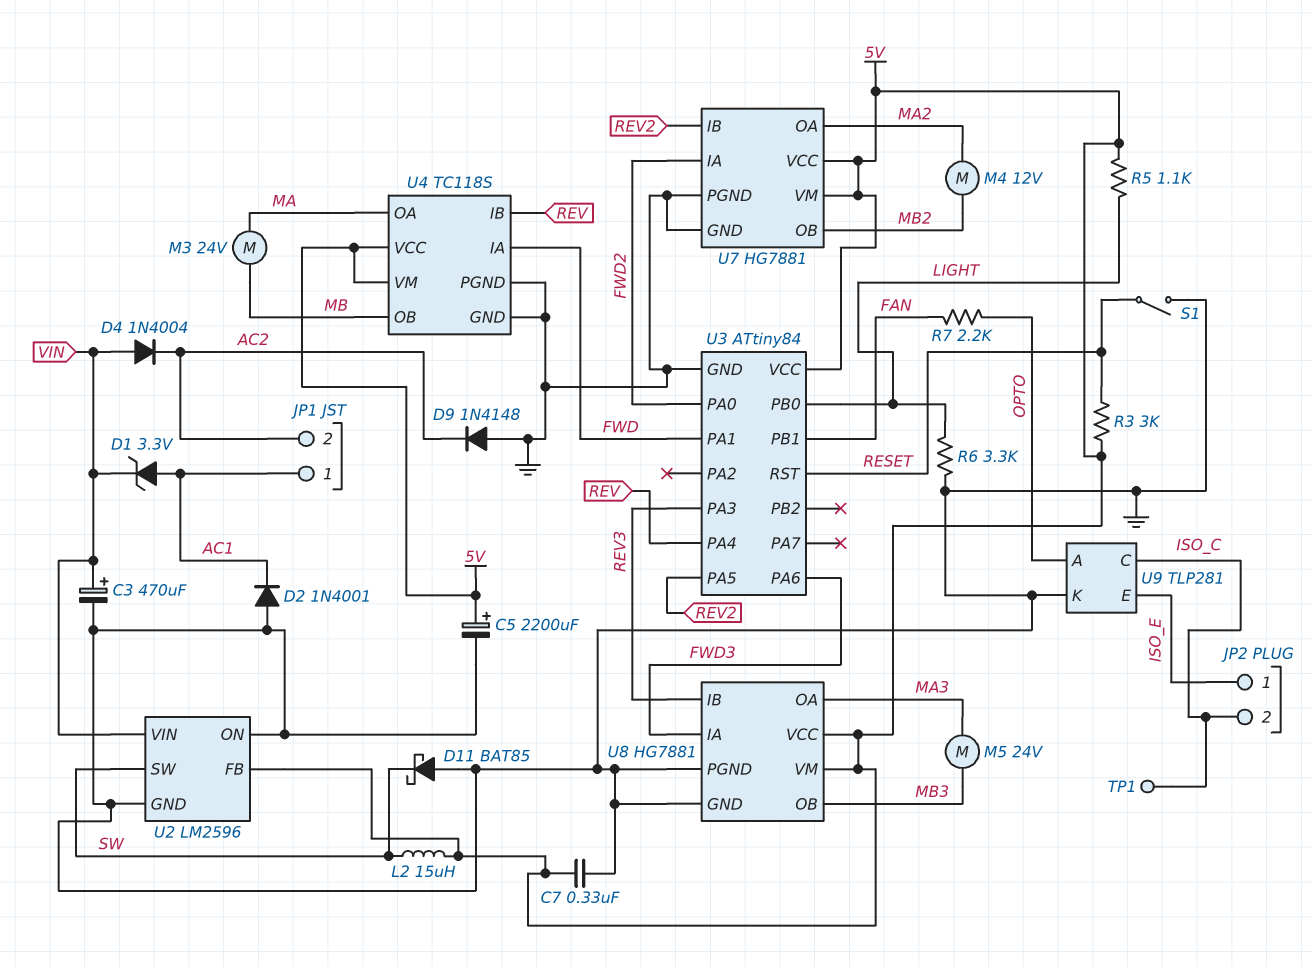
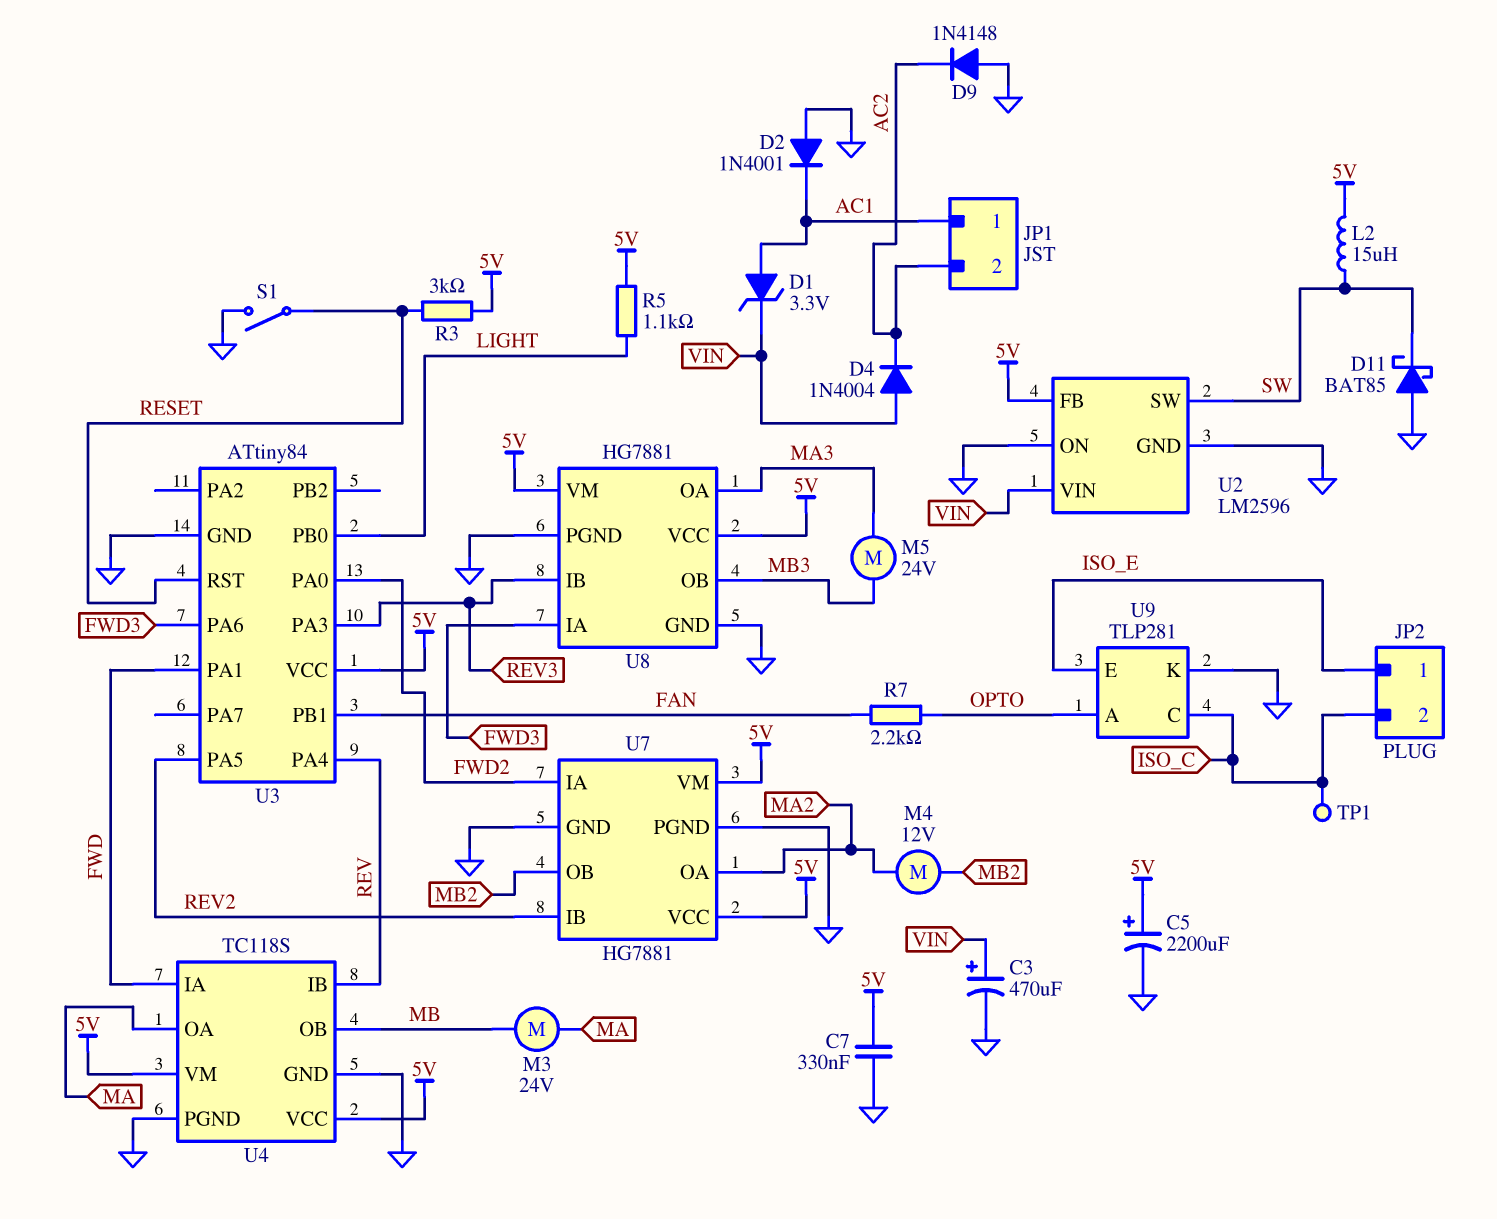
R6: 3.3k (GND, LIGHT) -> none

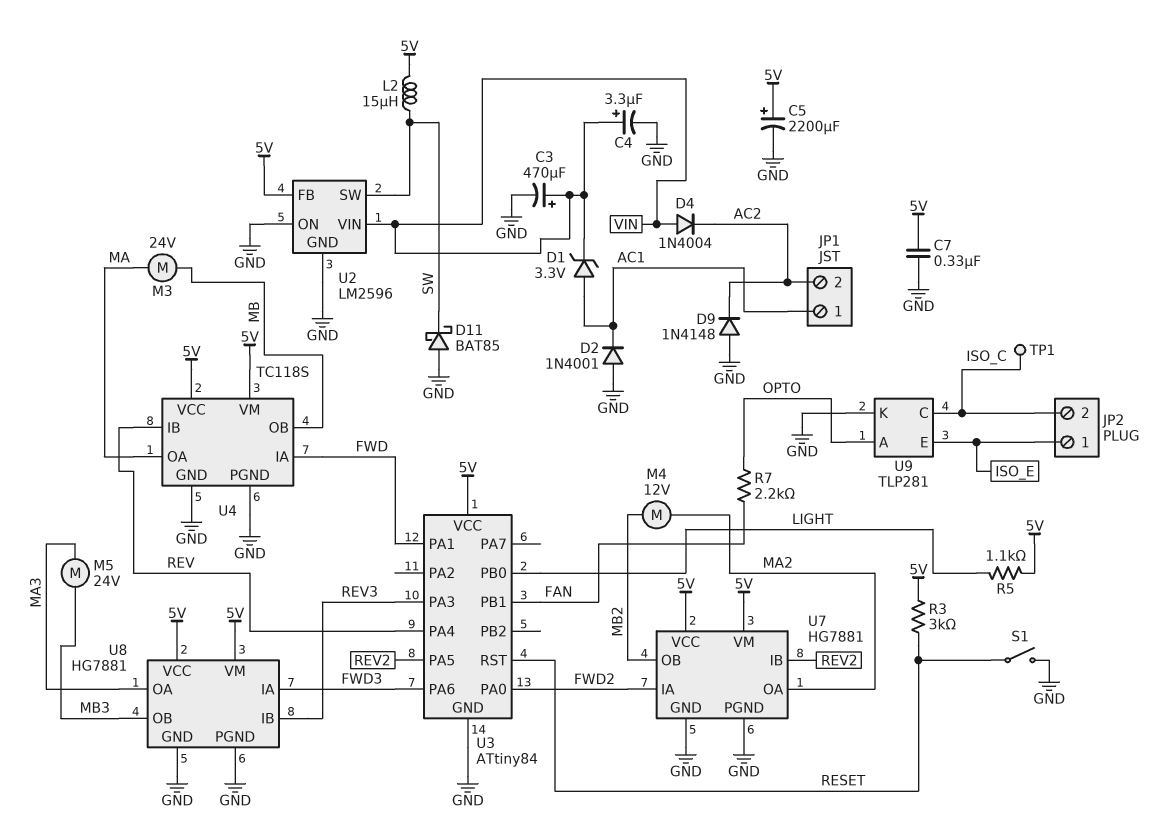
C4: none -> 3.3uF (plus VIN, minus GND)

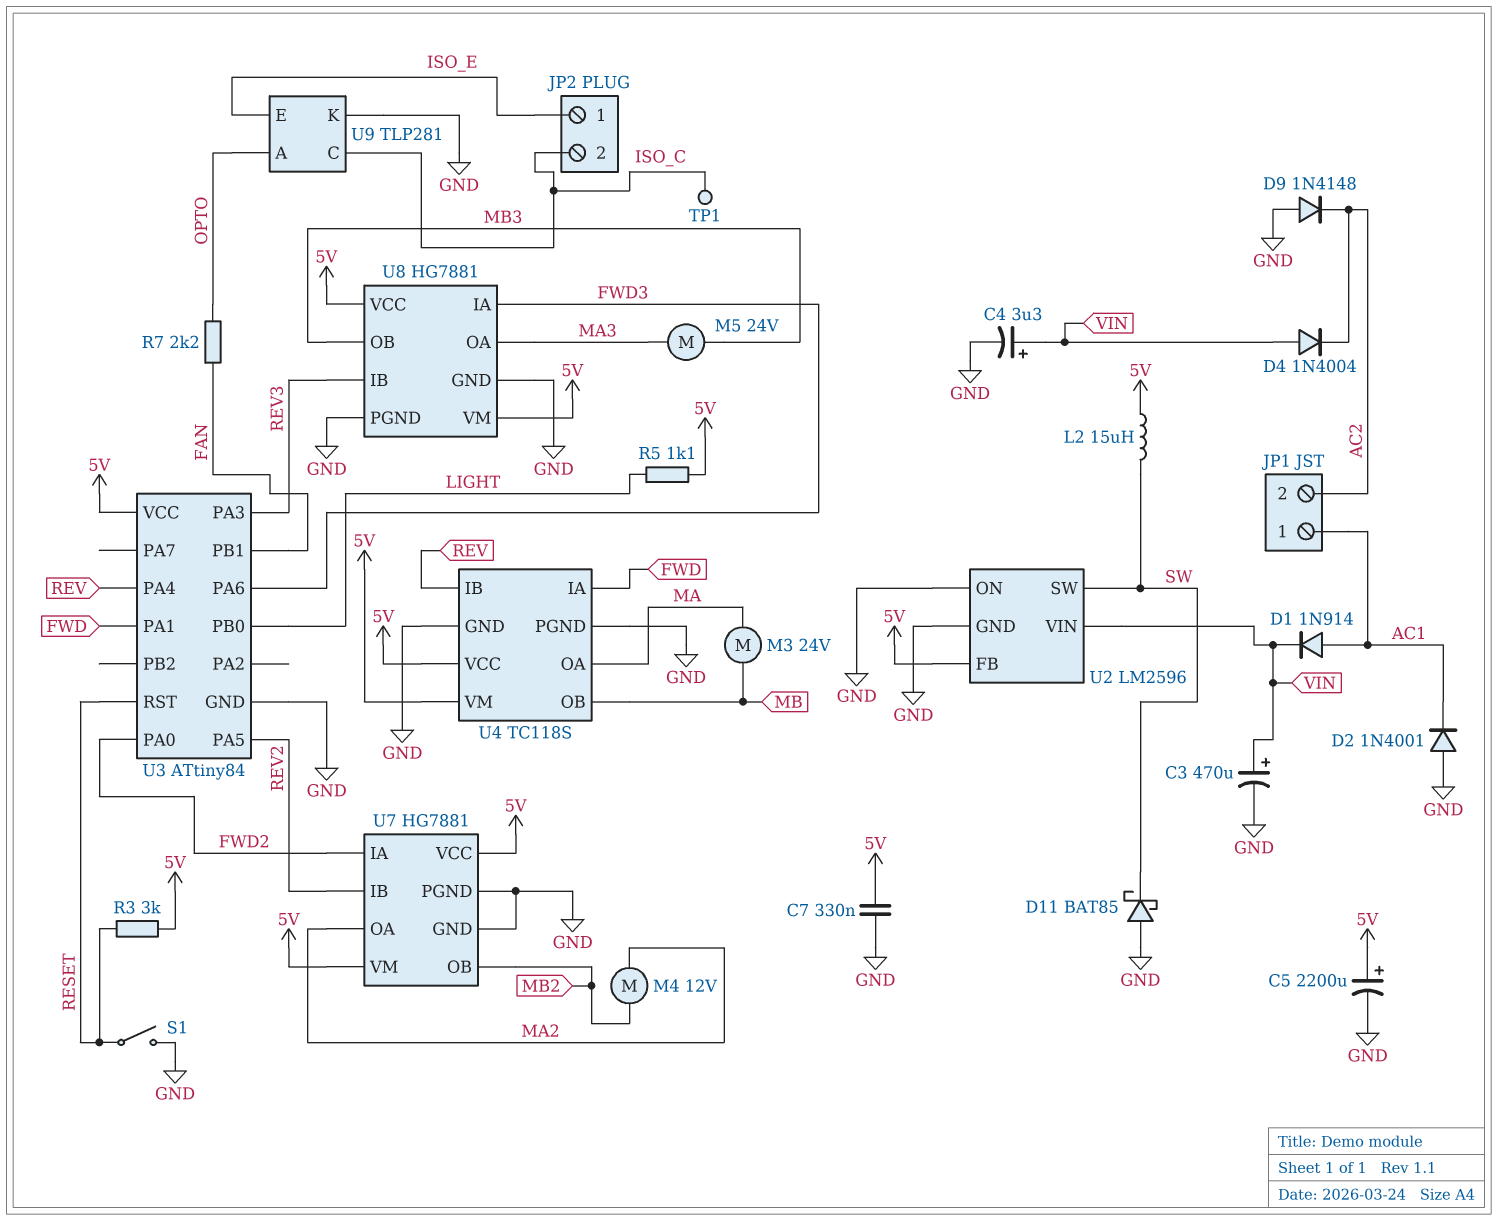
D1: zener 3.3V (A AC1, K VIN) -> diode 1N914 (A AC1, K VIN)

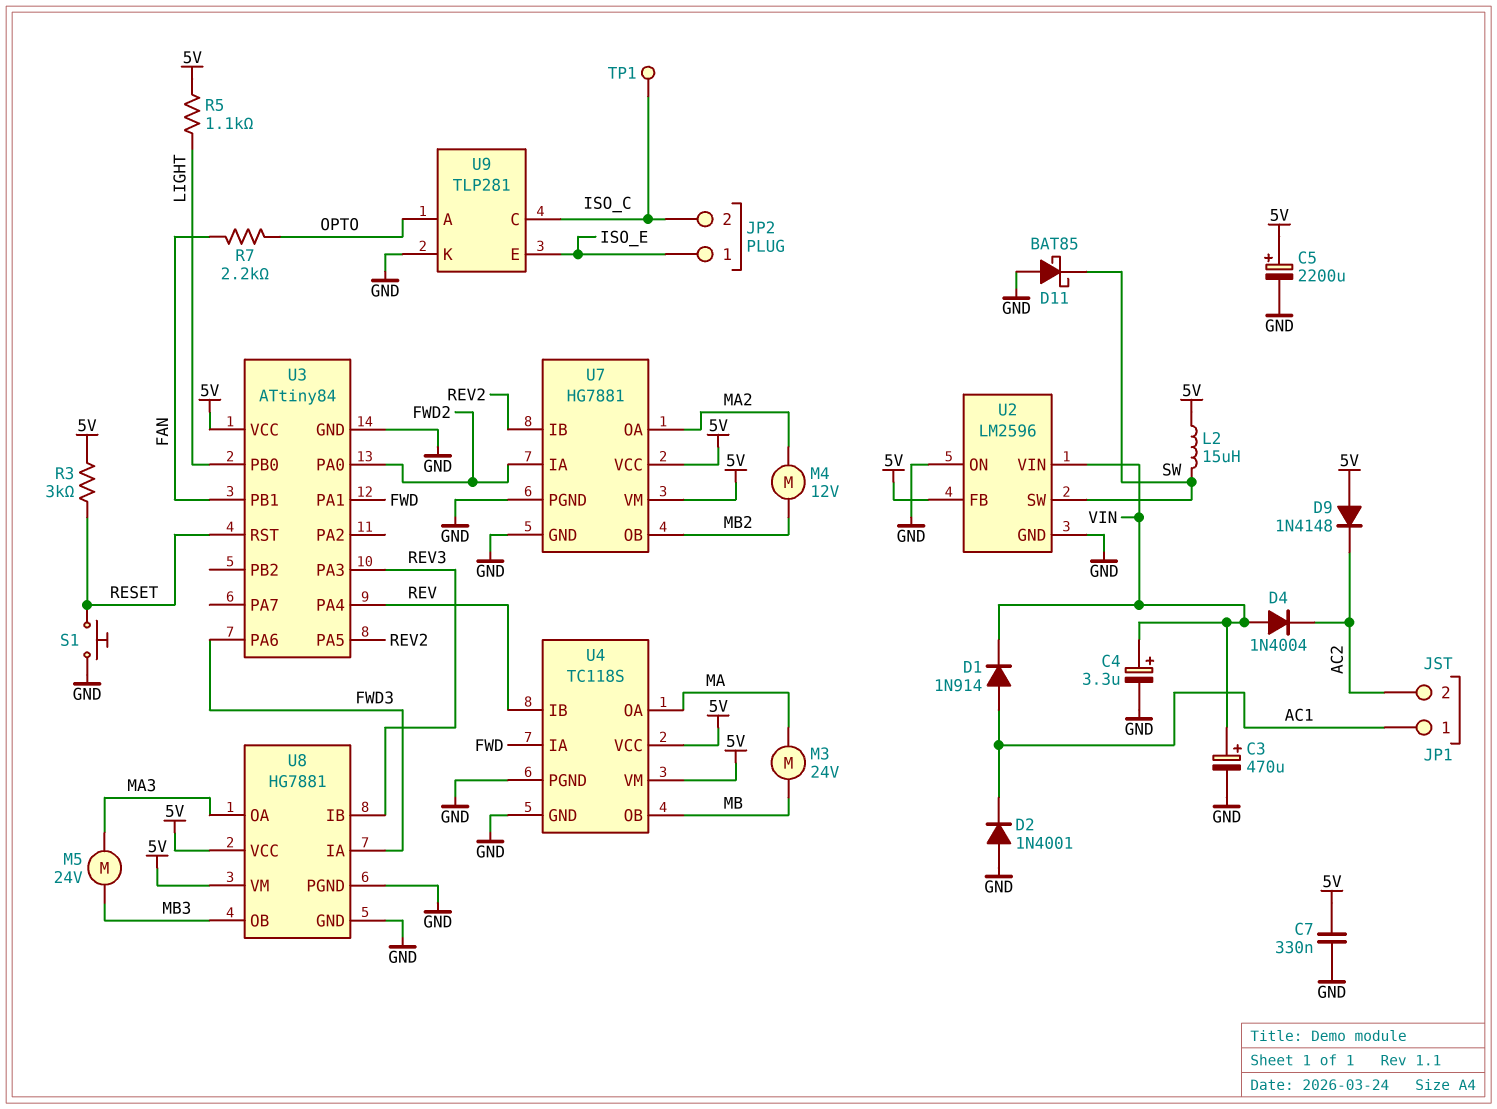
D9: diode 1N4148 (A GND, K AC2) -> diode 1N4148 (A 5V, K AC2)
S1: switch (GND, RESET) -> button (GND, RESET)

